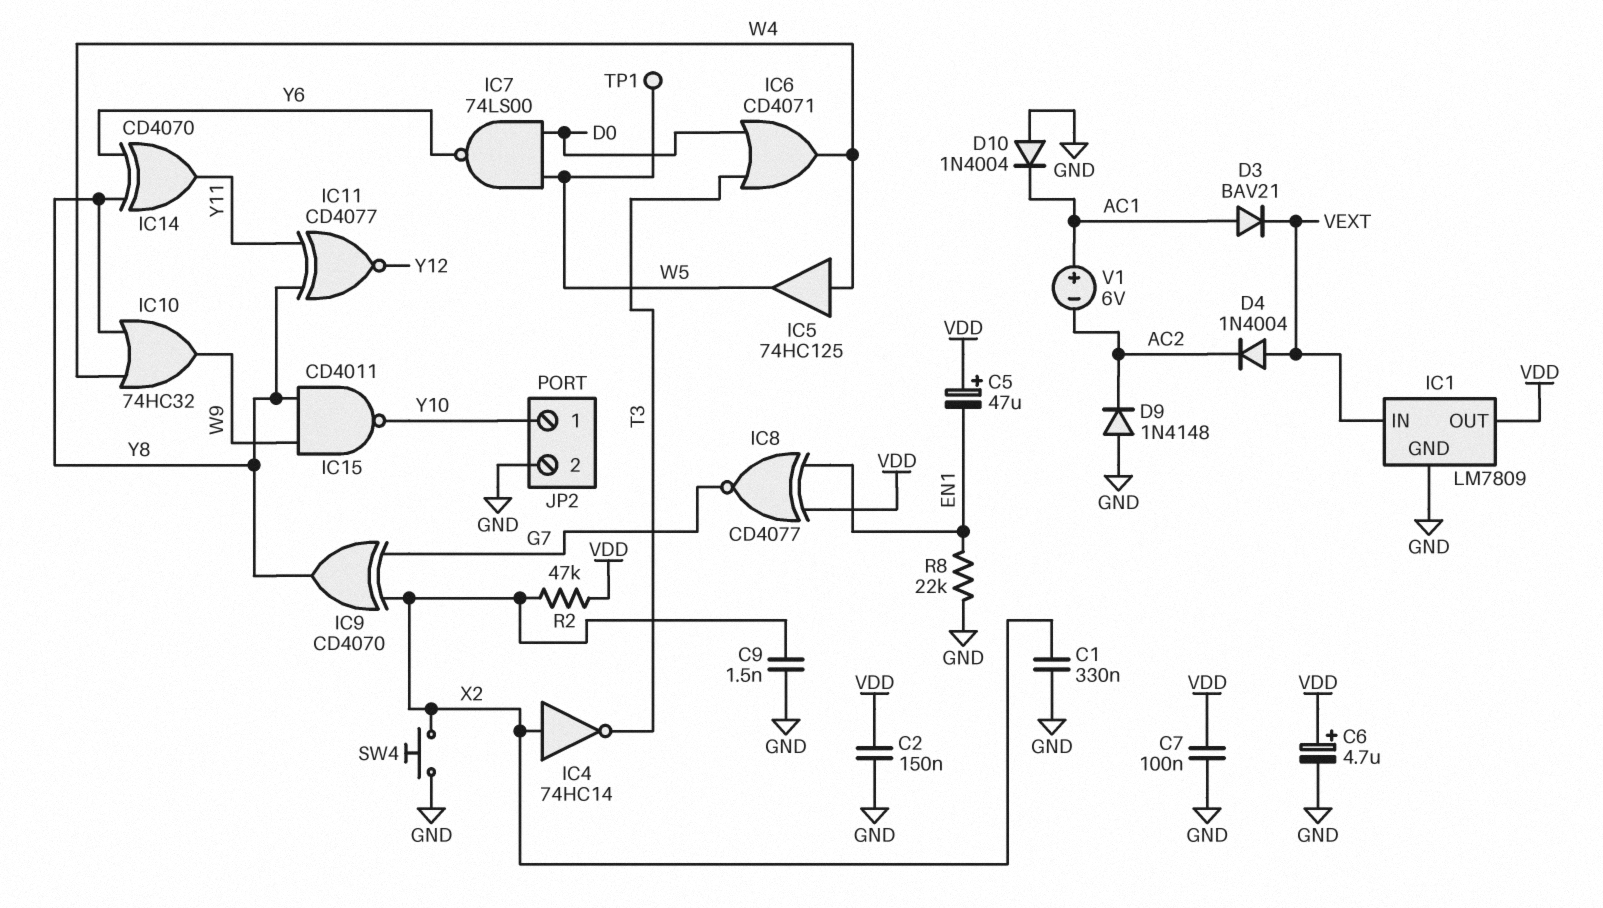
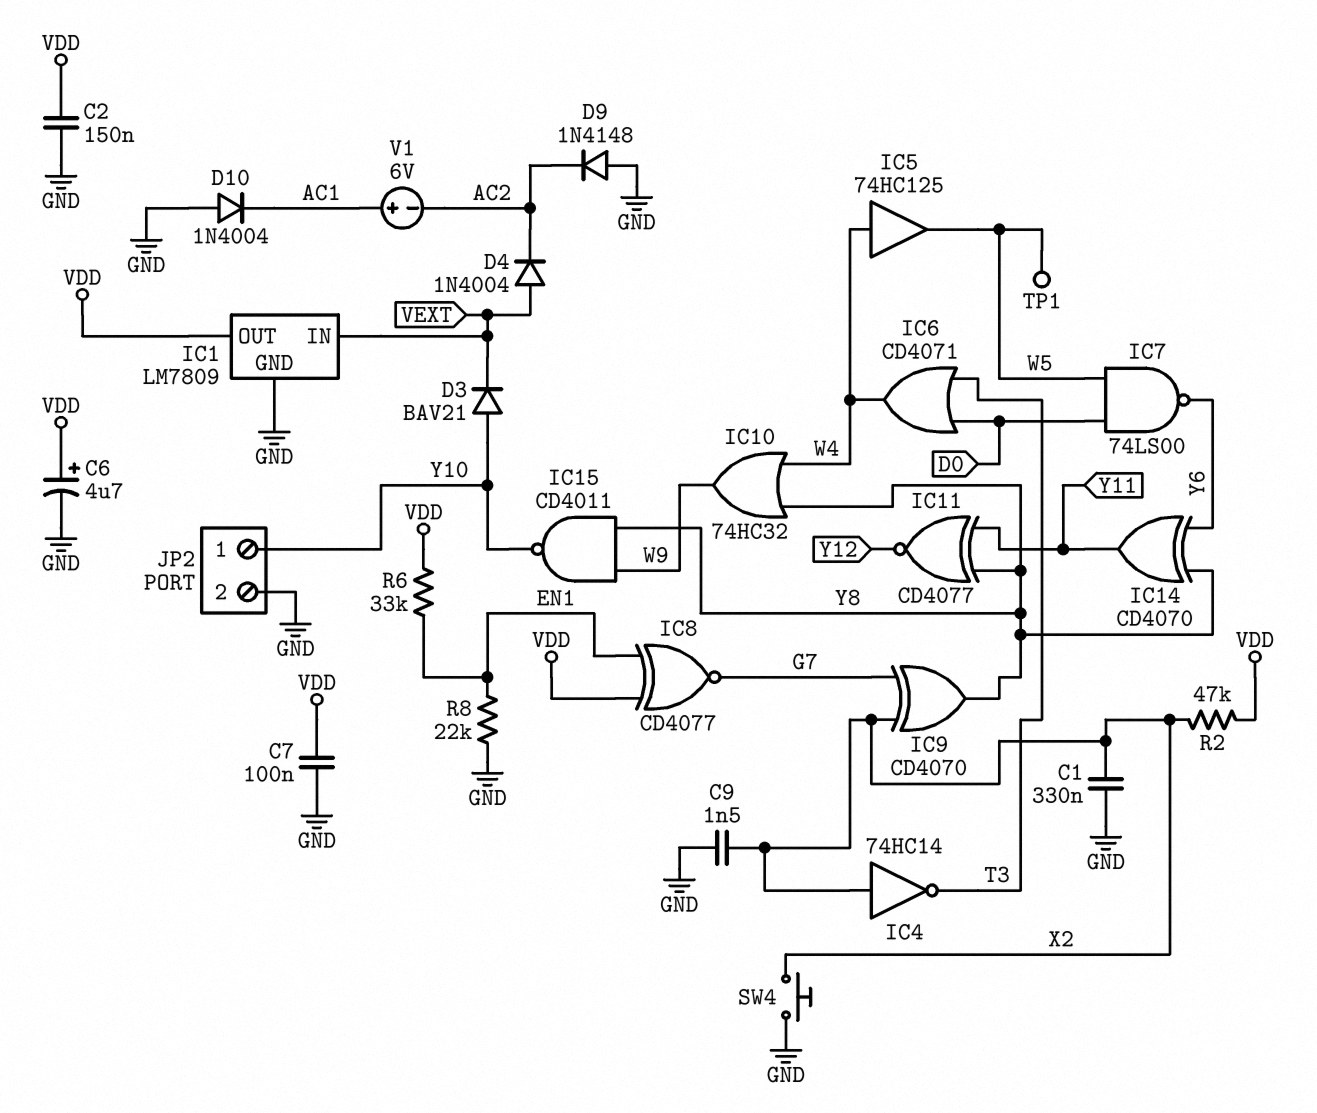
C5: 47uF (plus VDD, minus EN1) -> none
D3: diode BAV21 (A AC1, K VEXT) -> diode BAV21 (A Y10, K VEXT)
R6: none -> 33k (EN1, VDD)

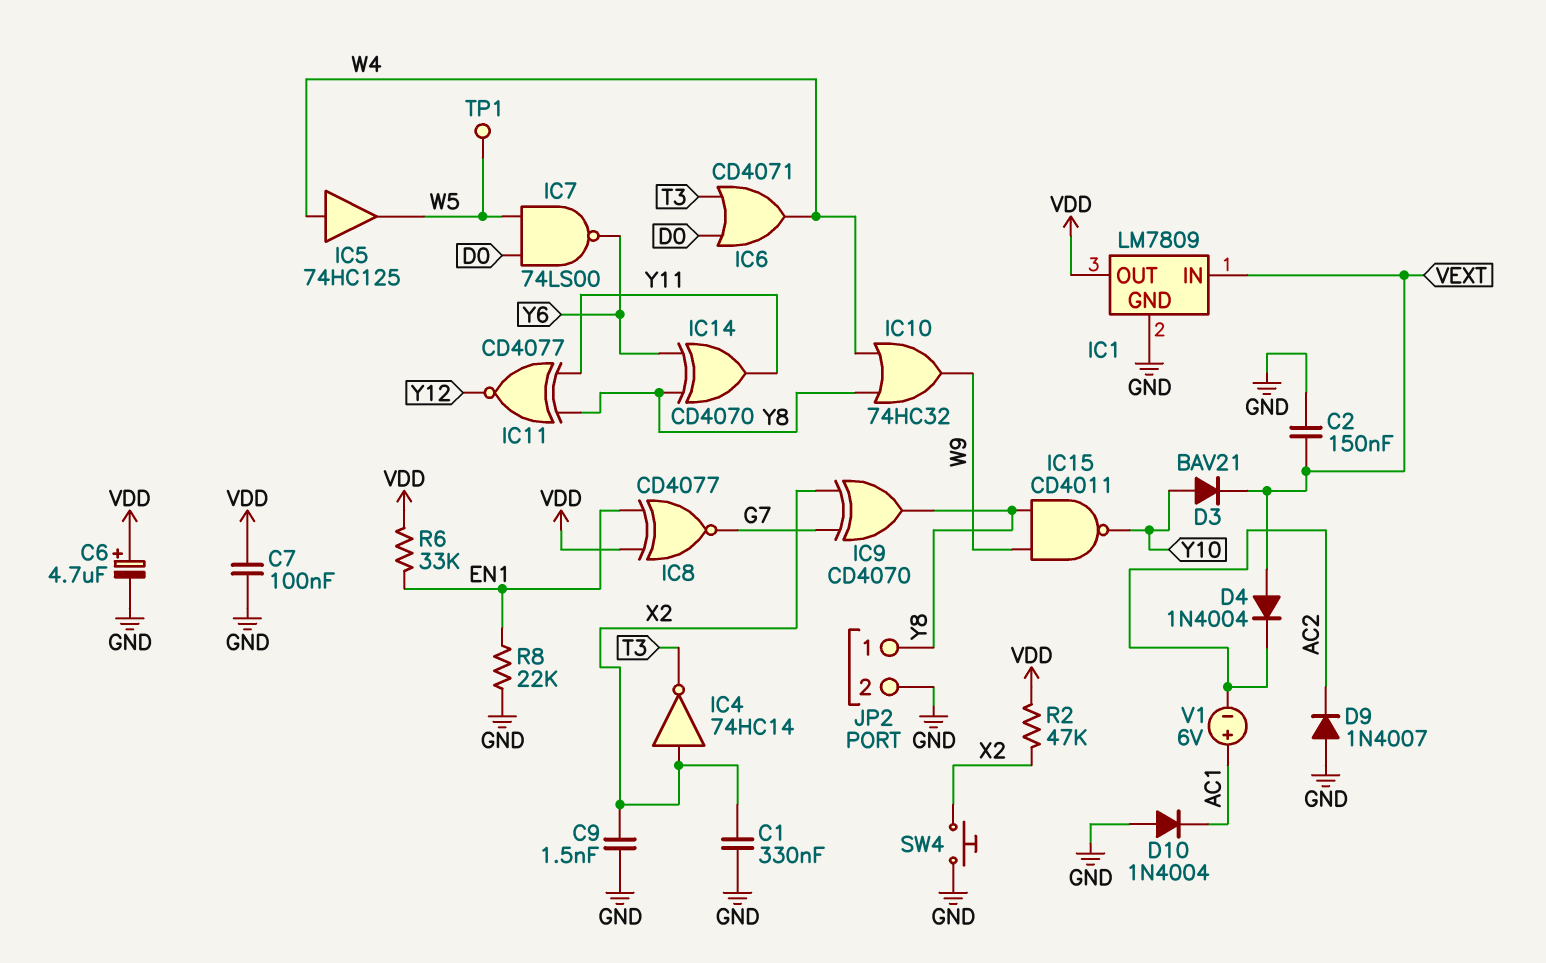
C2: 150nF (GND, VDD) -> 150nF (GND, VEXT)
D9: diode 1N4148 (A GND, K AC2) -> diode 1N4007 (A GND, K AC2)
JP2 pin 1: Y10 -> Y8

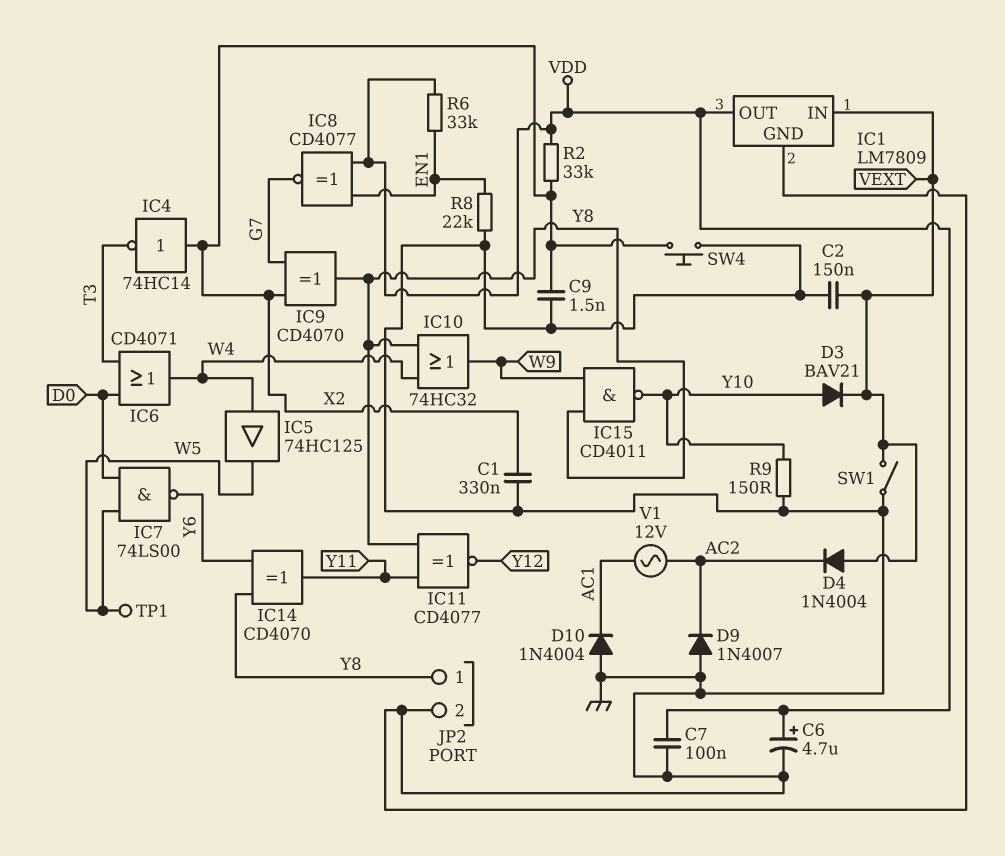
R2: 47k (VDD, X2) -> 33k (VDD, X2)
R9: none -> 150 (GND, Y10)
SW1: none -> switch (GND, VEXT)
V1: 6V (plus AC1, minus AC2) -> AC 12V (AC1, AC2)

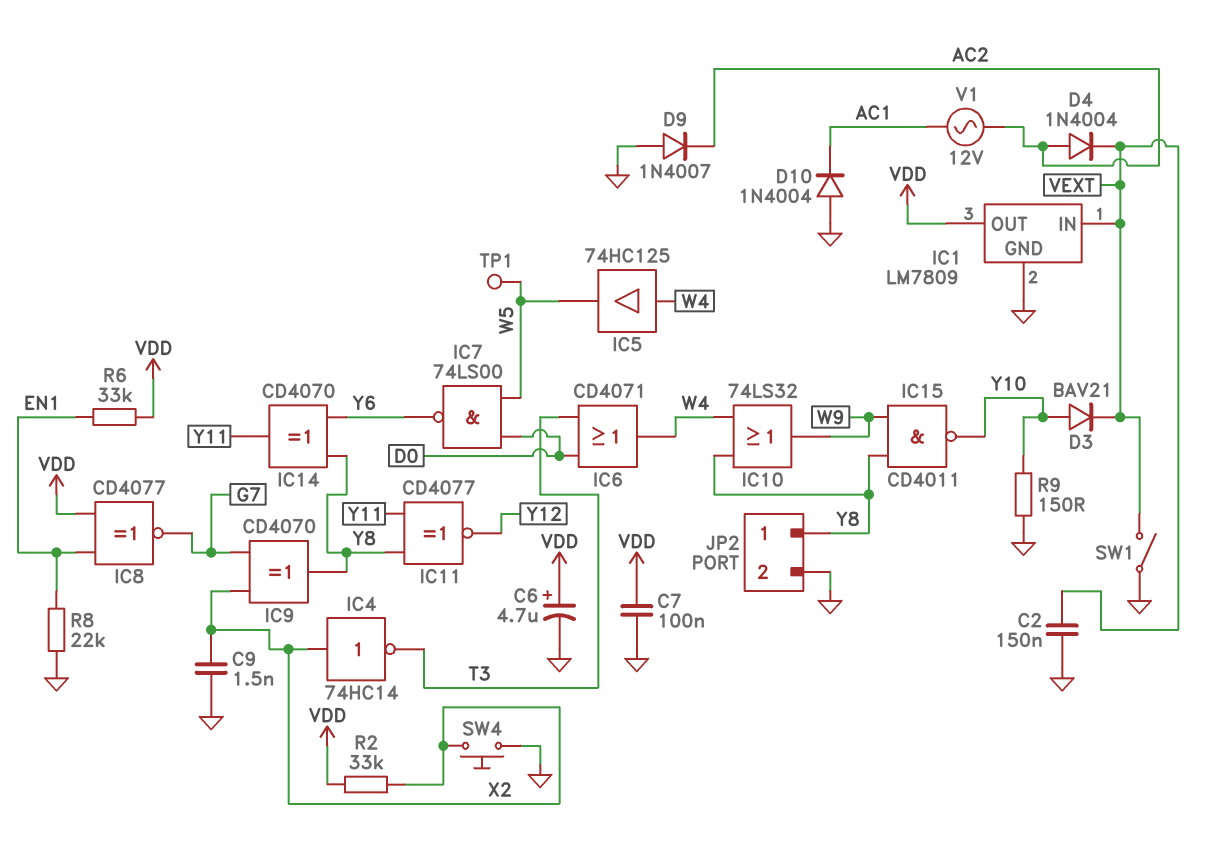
C1: 330nF (GND, X2) -> none
D4: diode 1N4004 (A VEXT, K AC2) -> diode 1N4004 (A AC2, K VEXT)
IC10: OR 74HC32 (in W4, in Y8, out W9) -> OR 74LS32 (in W4, in Y8, out W9)

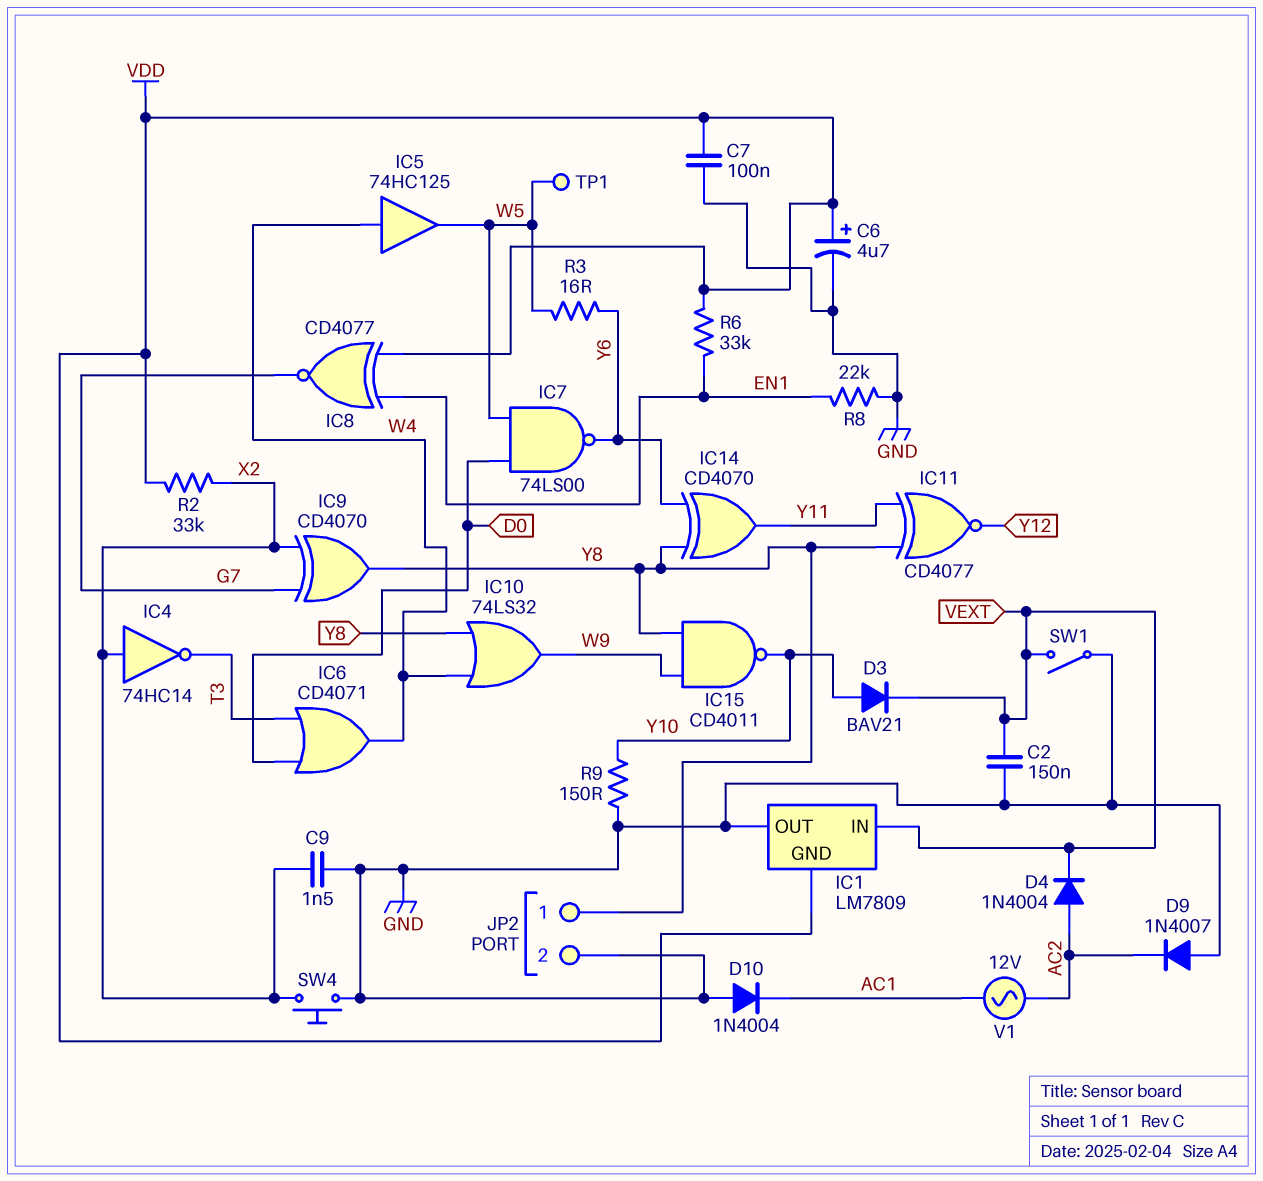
IC1 pin GND: GND -> VDD
IC1 pin OUT: VDD -> GND
R3: none -> 16 (W5, Y6)

